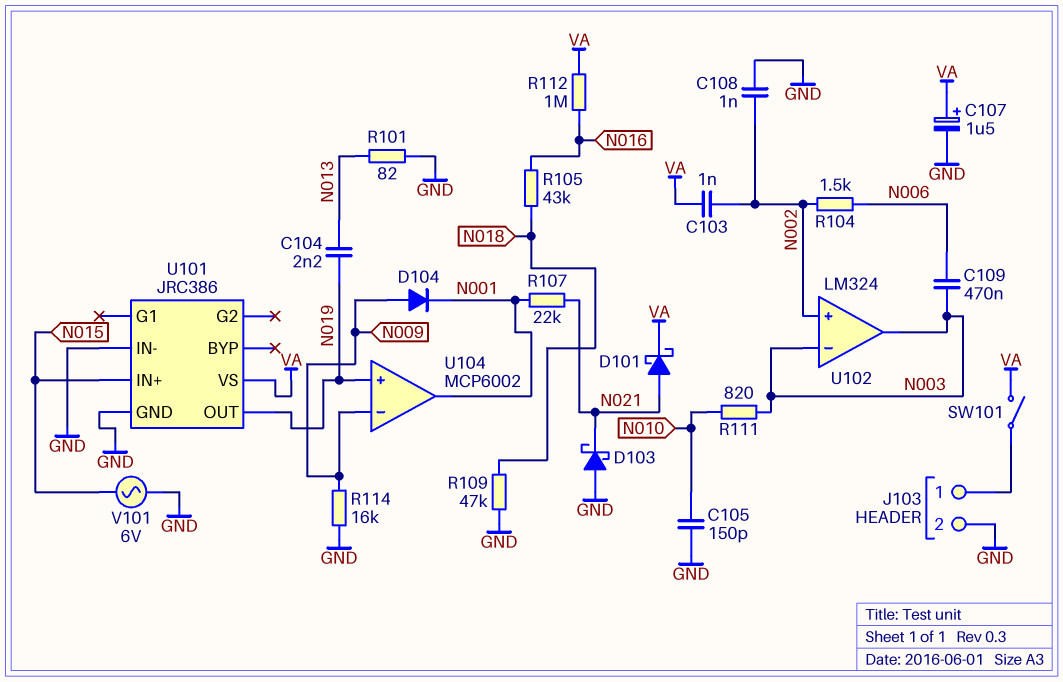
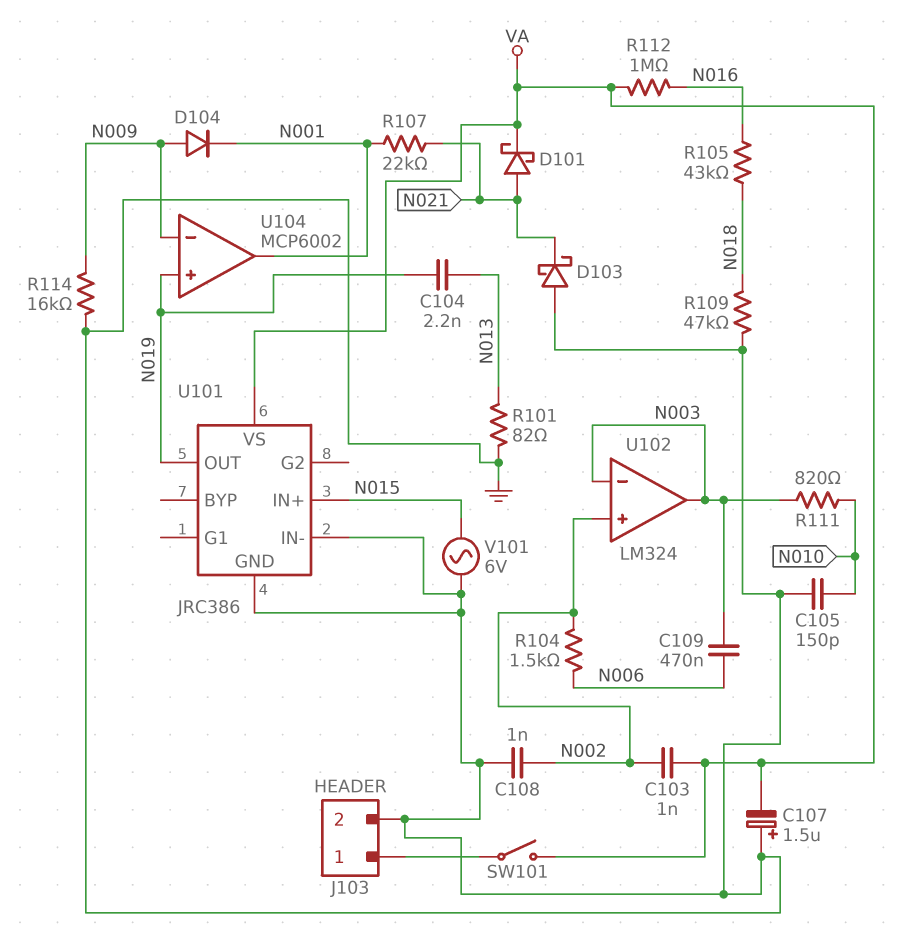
C107: 1.5uF (plus VA, minus GND) -> 1.5uF (plus GND, minus VA)

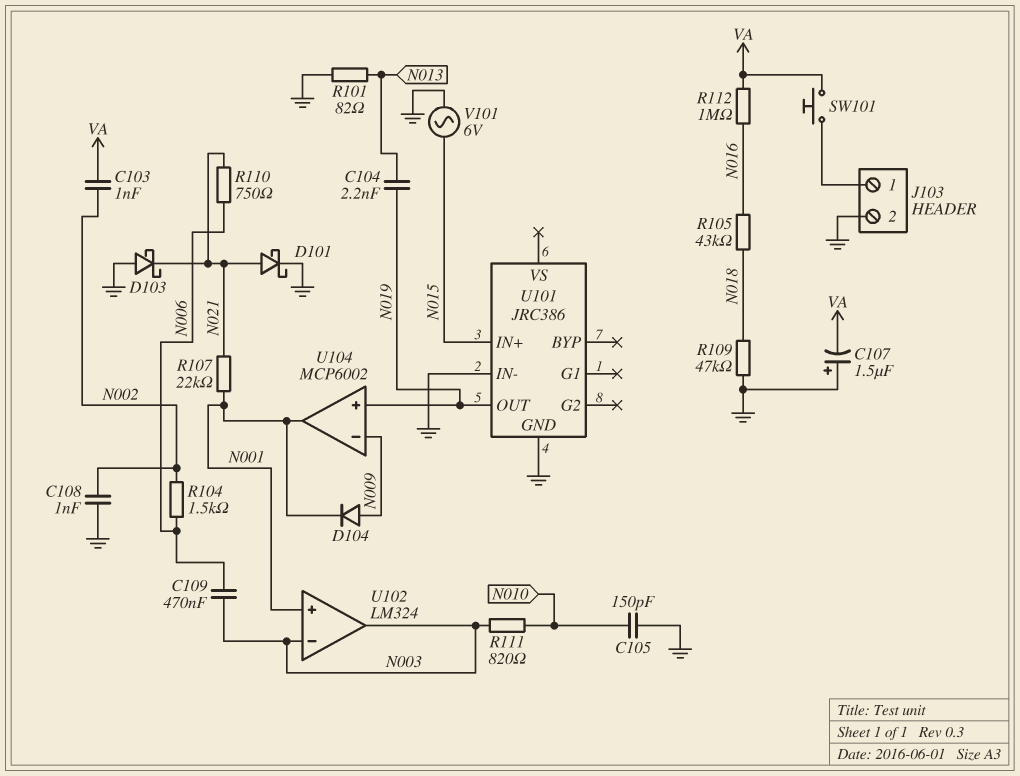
D101: schottky (A N021, K VA) -> schottky (A N021, K GND)
R110: none -> 750 (N006, N021)
R114: 16k (GND, N009) -> none
SW101: switch (J103/1, VA) -> button (J103/1, VA)
U101 pin VS: VA -> none
U102 pin in+: N002 -> N001

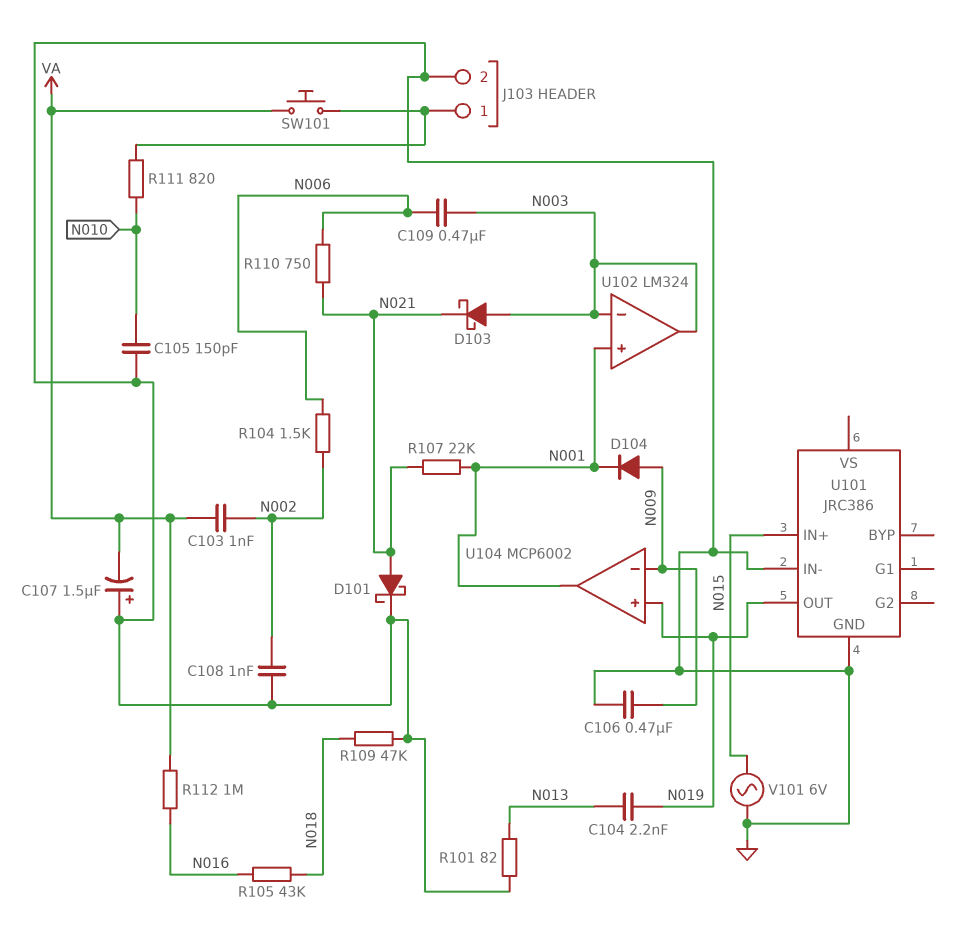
C106: none -> 470nF (GND, N009)
D103: schottky (A GND, K N021) -> schottky (A N003, K N021)
R111: 820 (N003, N010) -> 820 (J103/1, N010)

